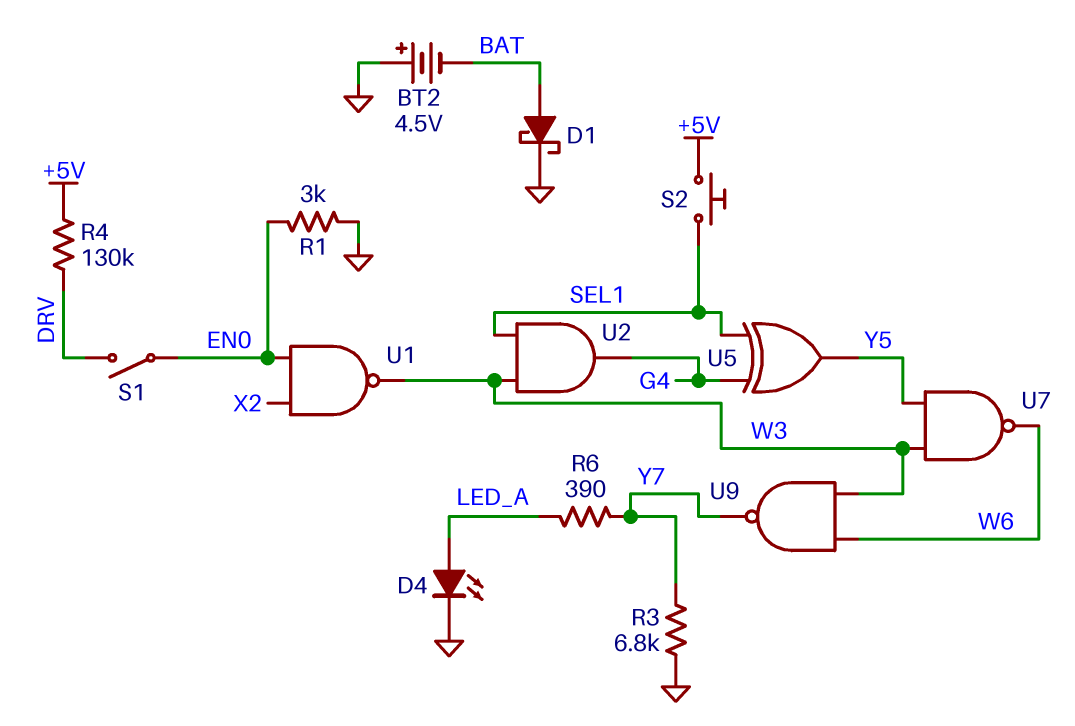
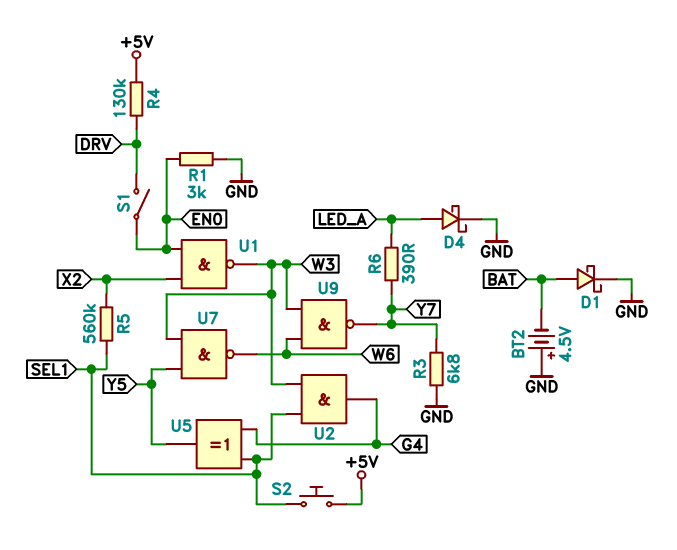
D4: LED (A LED_A, K GND) -> schottky (A LED_A, K GND)
R5: none -> 560k (SEL1, X2)

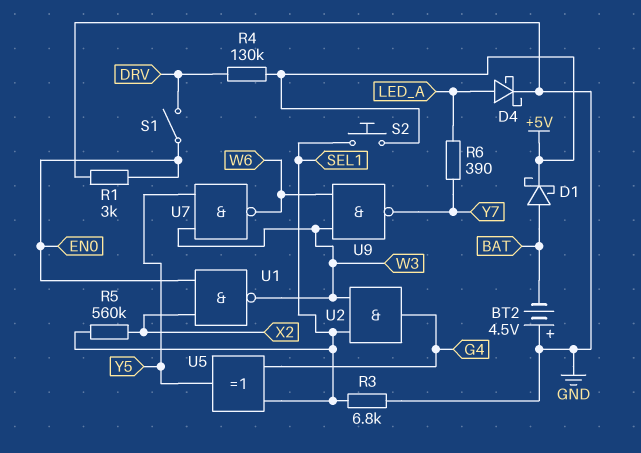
D1: schottky (A BAT, K GND) -> schottky (A BAT, K +5V)
R3: 6.8k (GND, Y7) -> 6.8k (GND, SEL1)

